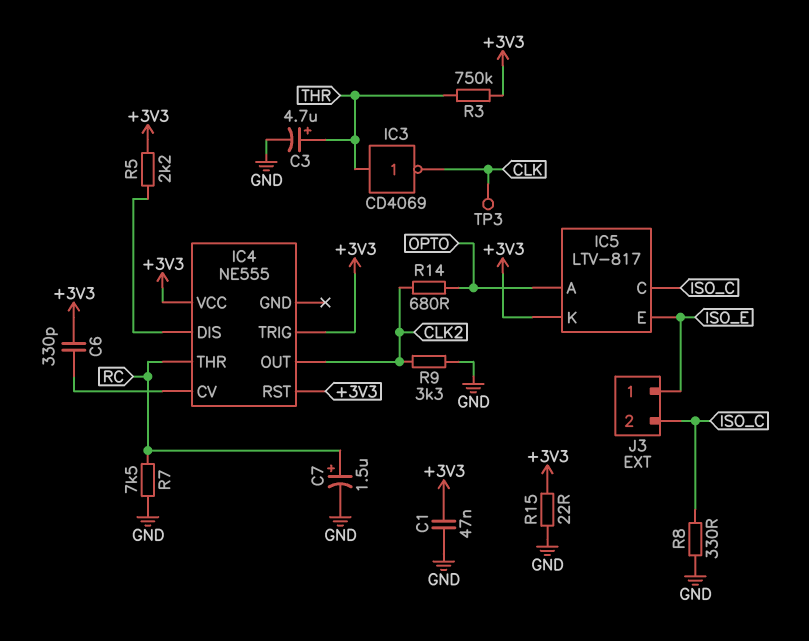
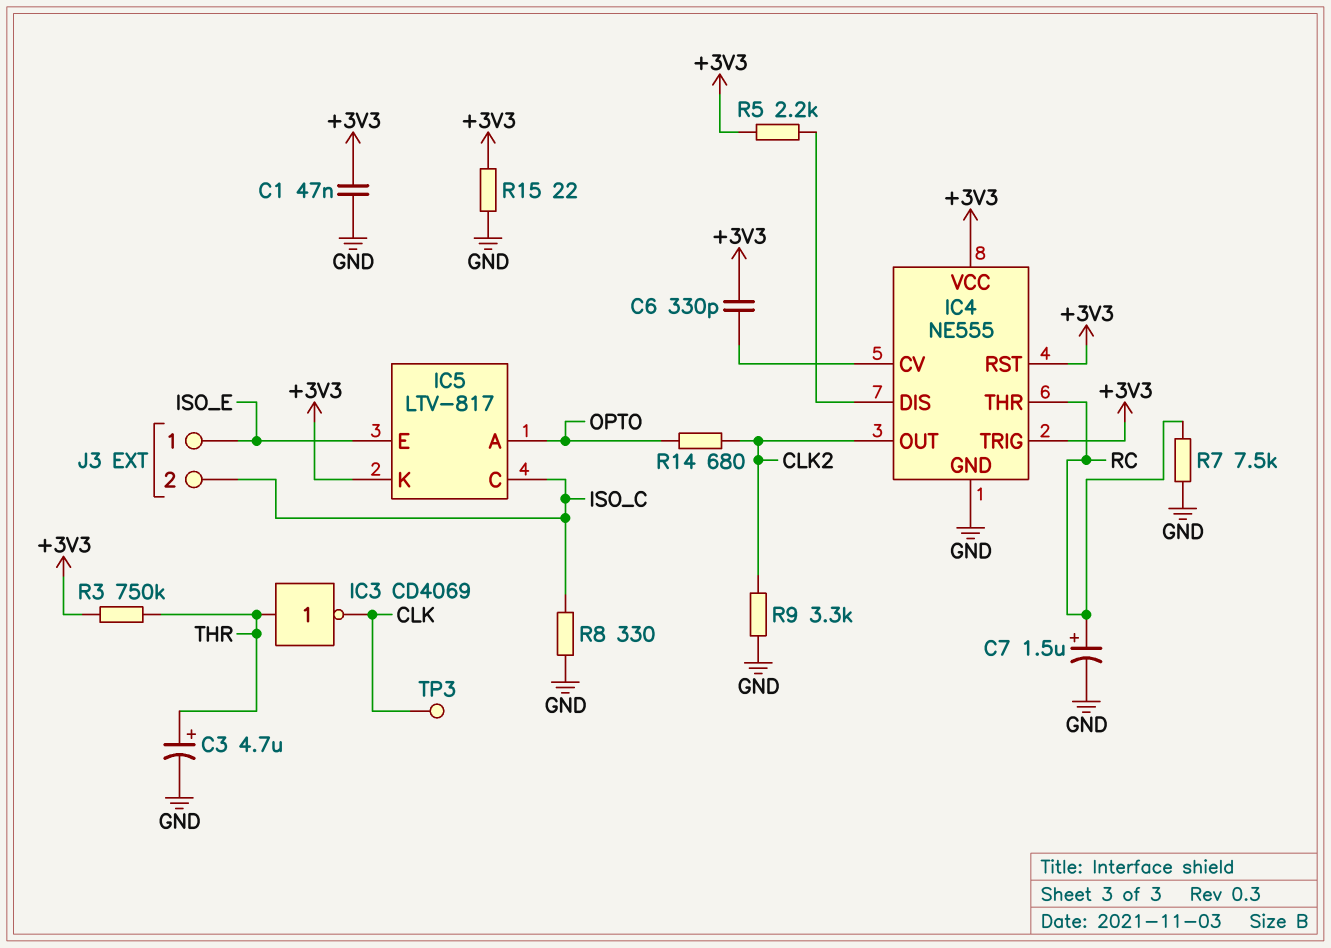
IC4 pin GND: none -> GND

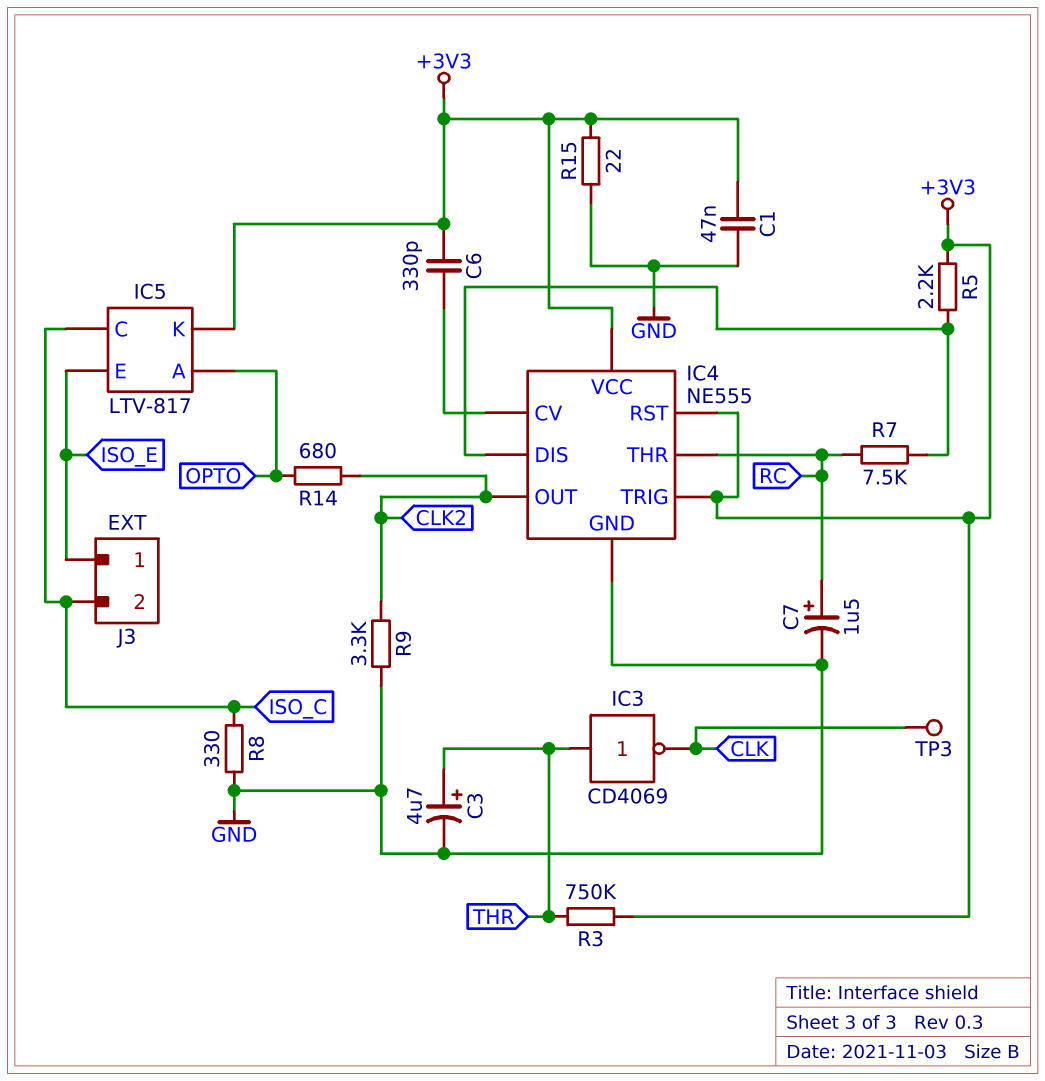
R7: 7.5k (GND, RC) -> 7.5k (IC4/DIS, RC)

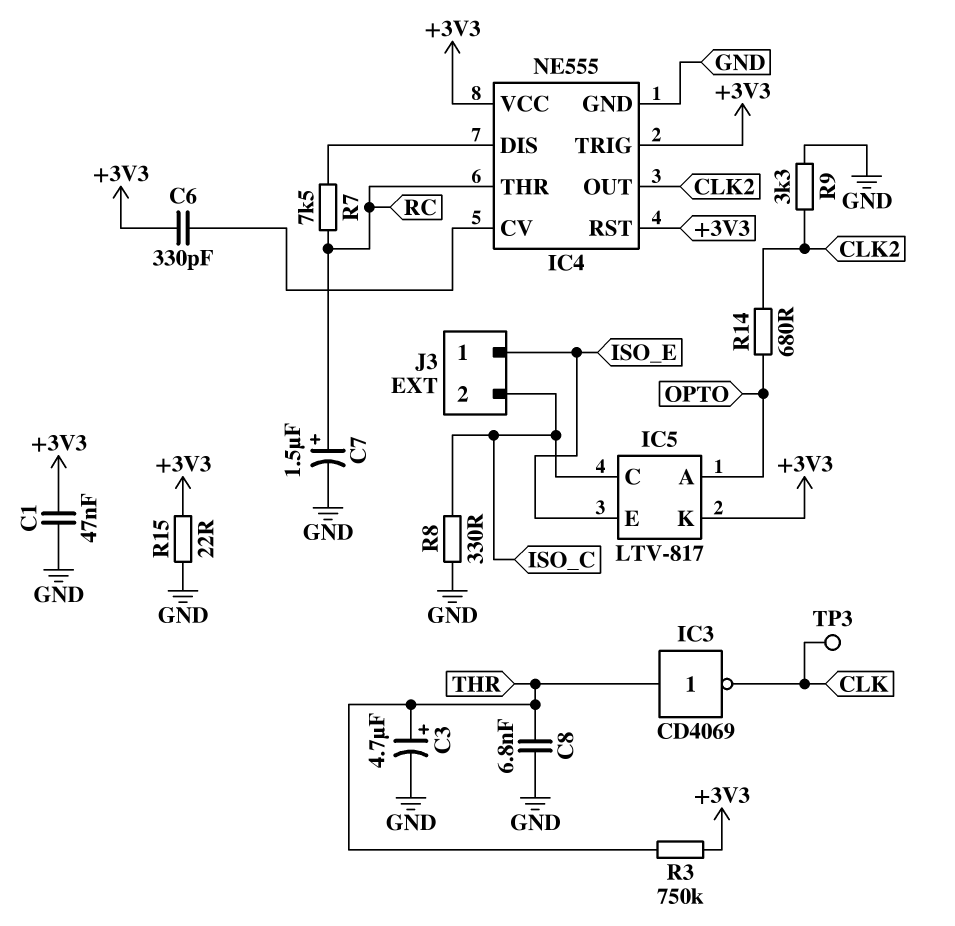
C8: none -> 6.8nF (GND, THR)
R5: 2.2k (+3V3, IC4/DIS) -> none

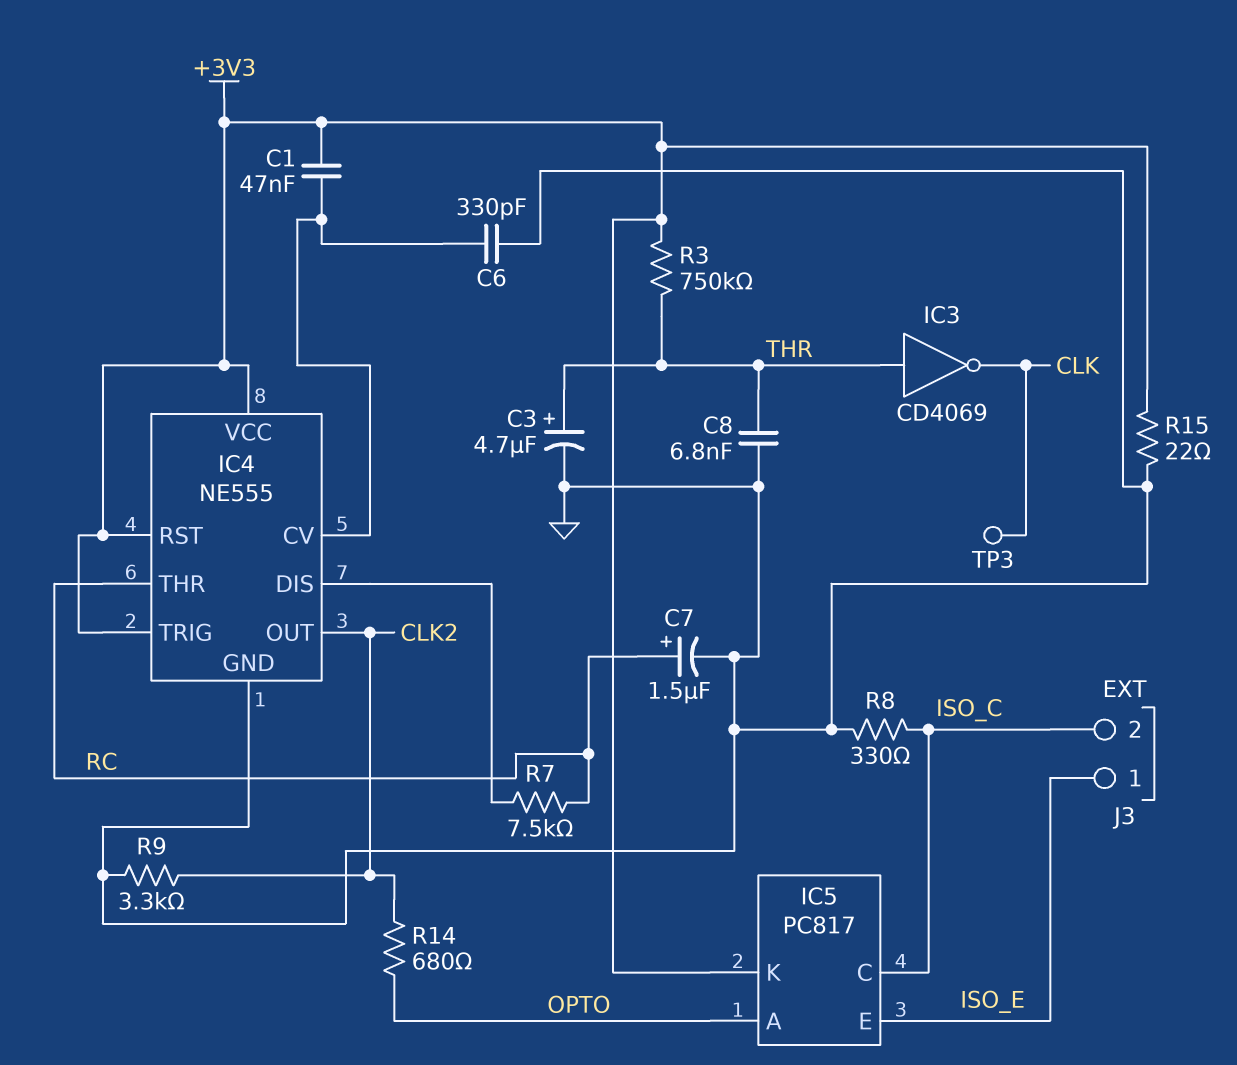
C1: 47nF (+3V3, GND) -> 47nF (+3V3, IC4/CV)
C6: 330pF (+3V3, IC4/CV) -> 330pF (GND, IC4/CV)
IC5: LTV-817 -> PC817

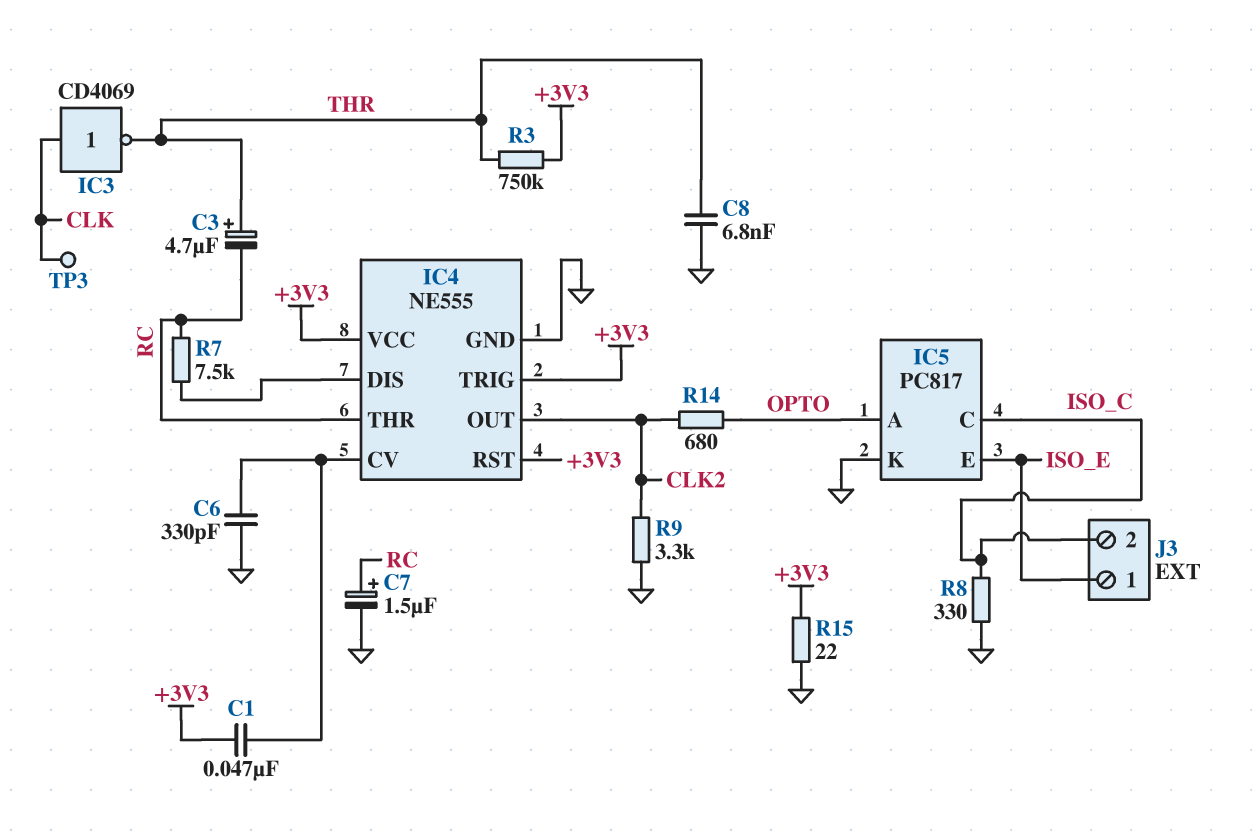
C3: 4.7uF (plus THR, minus GND) -> 4.7uF (plus THR, minus RC)
IC3: NOT CD4069 (in THR, out CLK) -> NOT CD4069 (in CLK, out THR)
IC5 pin K: +3V3 -> GND

